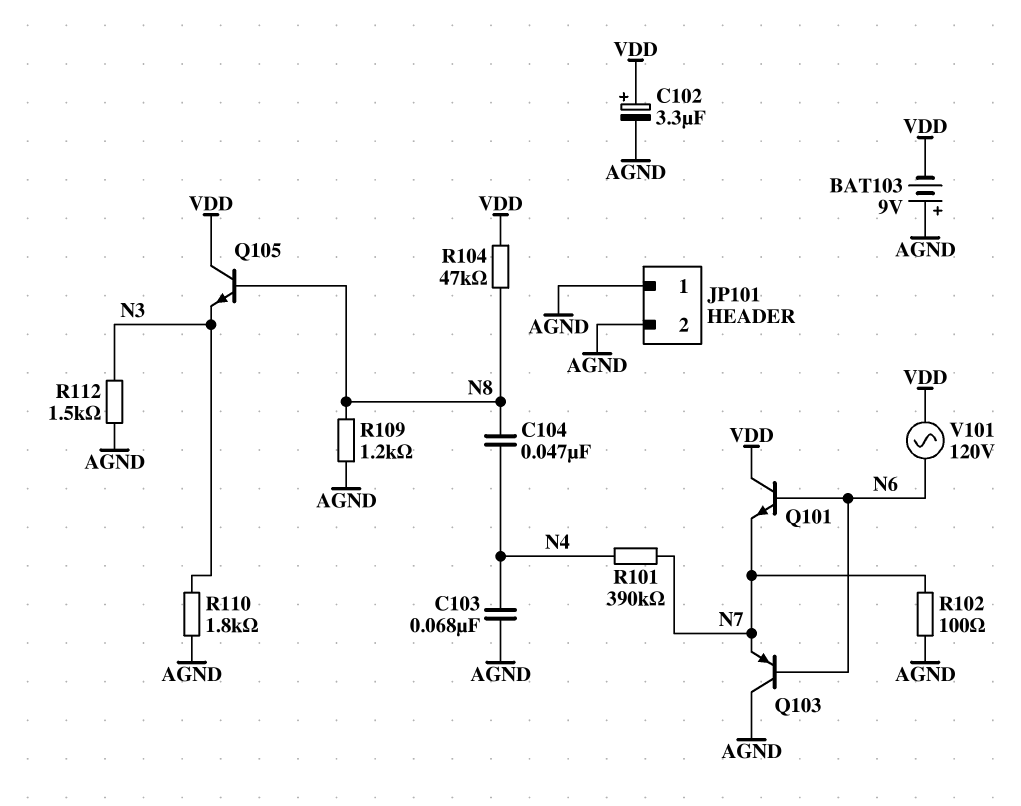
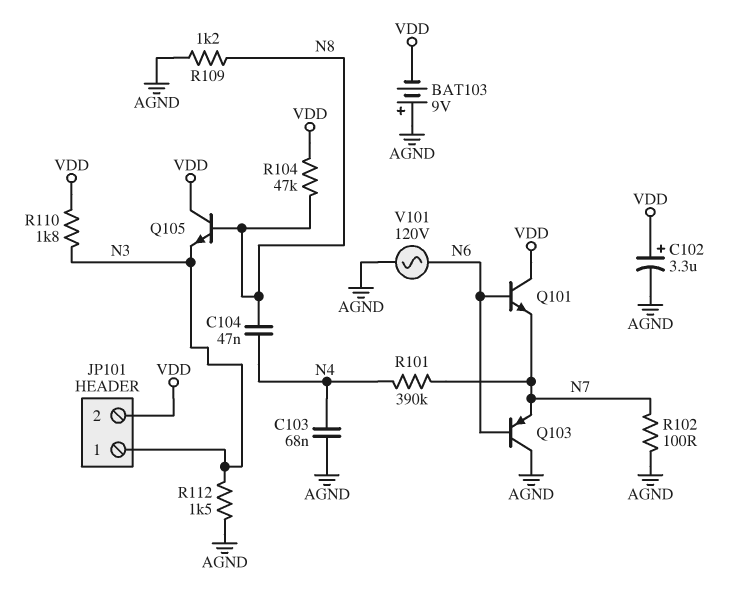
JP101 pin 1: AGND -> N3
JP101 pin 2: AGND -> VDD
R110: 1.8k (AGND, N3) -> 1.8k (N3, VDD)
V101: AC 120V (N6, VDD) -> AC 120V (AGND, N6)

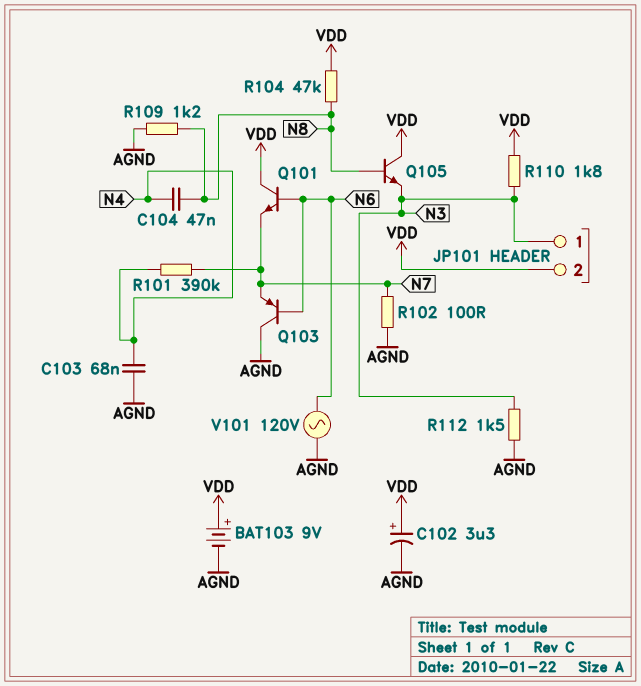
BAT103: 9V (plus AGND, minus VDD) -> 9V (plus VDD, minus AGND)

